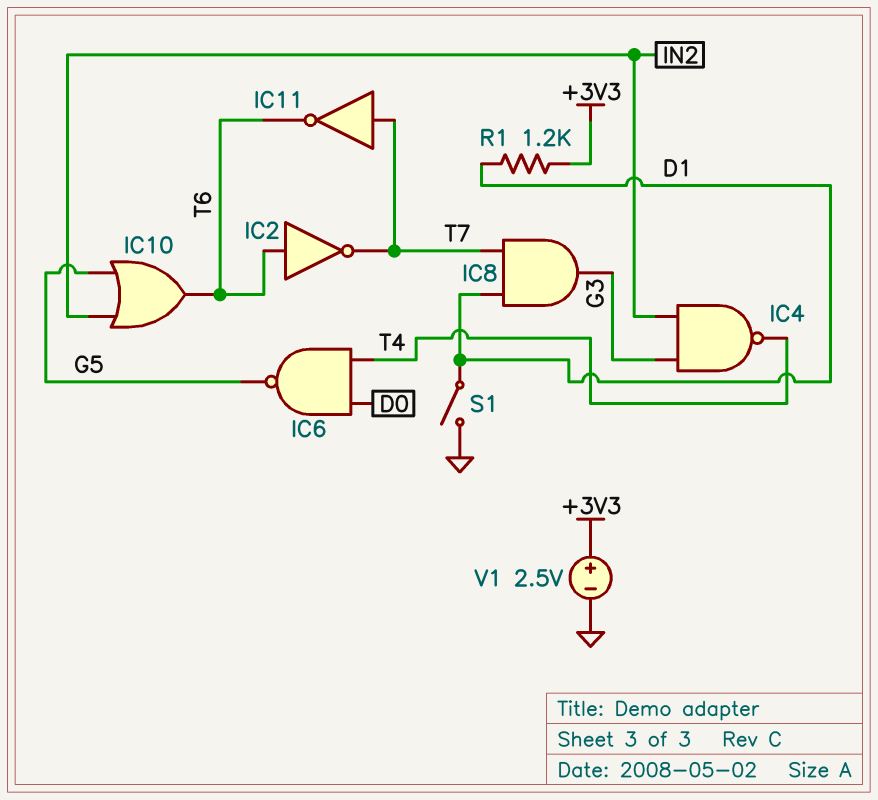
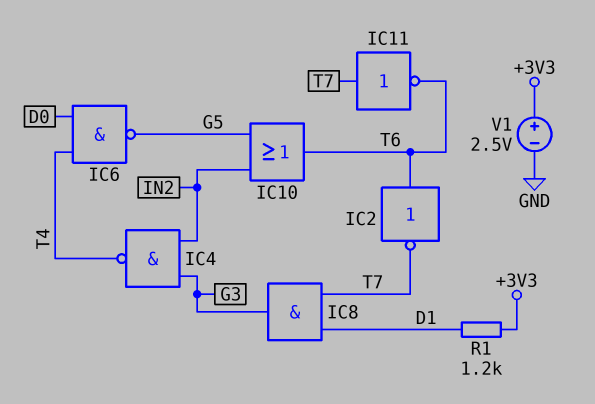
S1: switch (D1, GND) -> none

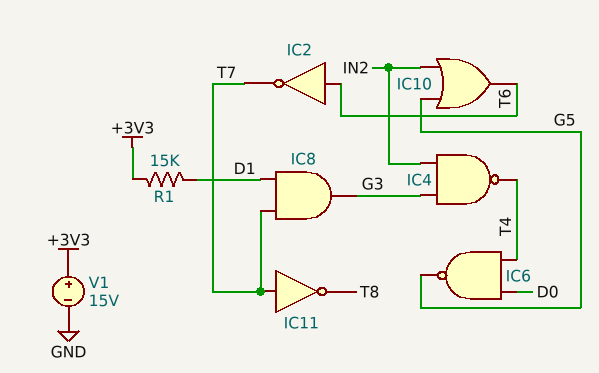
IC11: NOT (in T7, out T6) -> NOT (in T7, out T8)
R1: 1.2k (+3V3, D1) -> 15k (+3V3, D1)
V1: 2.5V (plus +3V3, minus GND) -> 15V (plus +3V3, minus GND)

